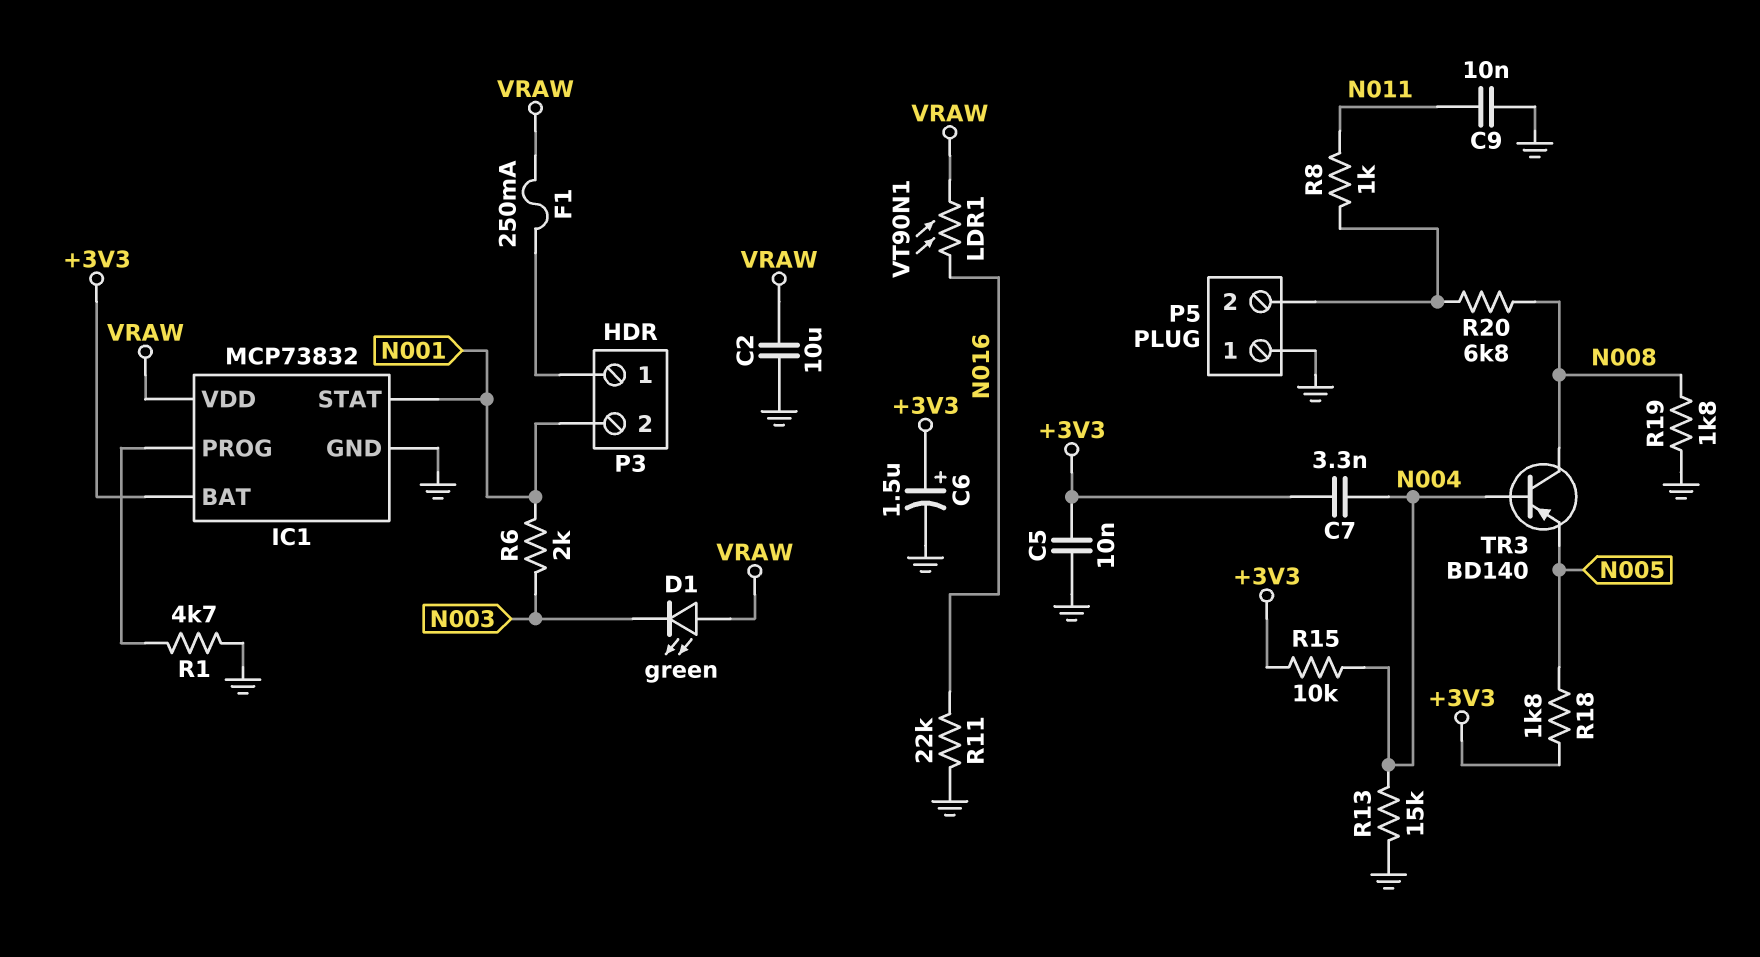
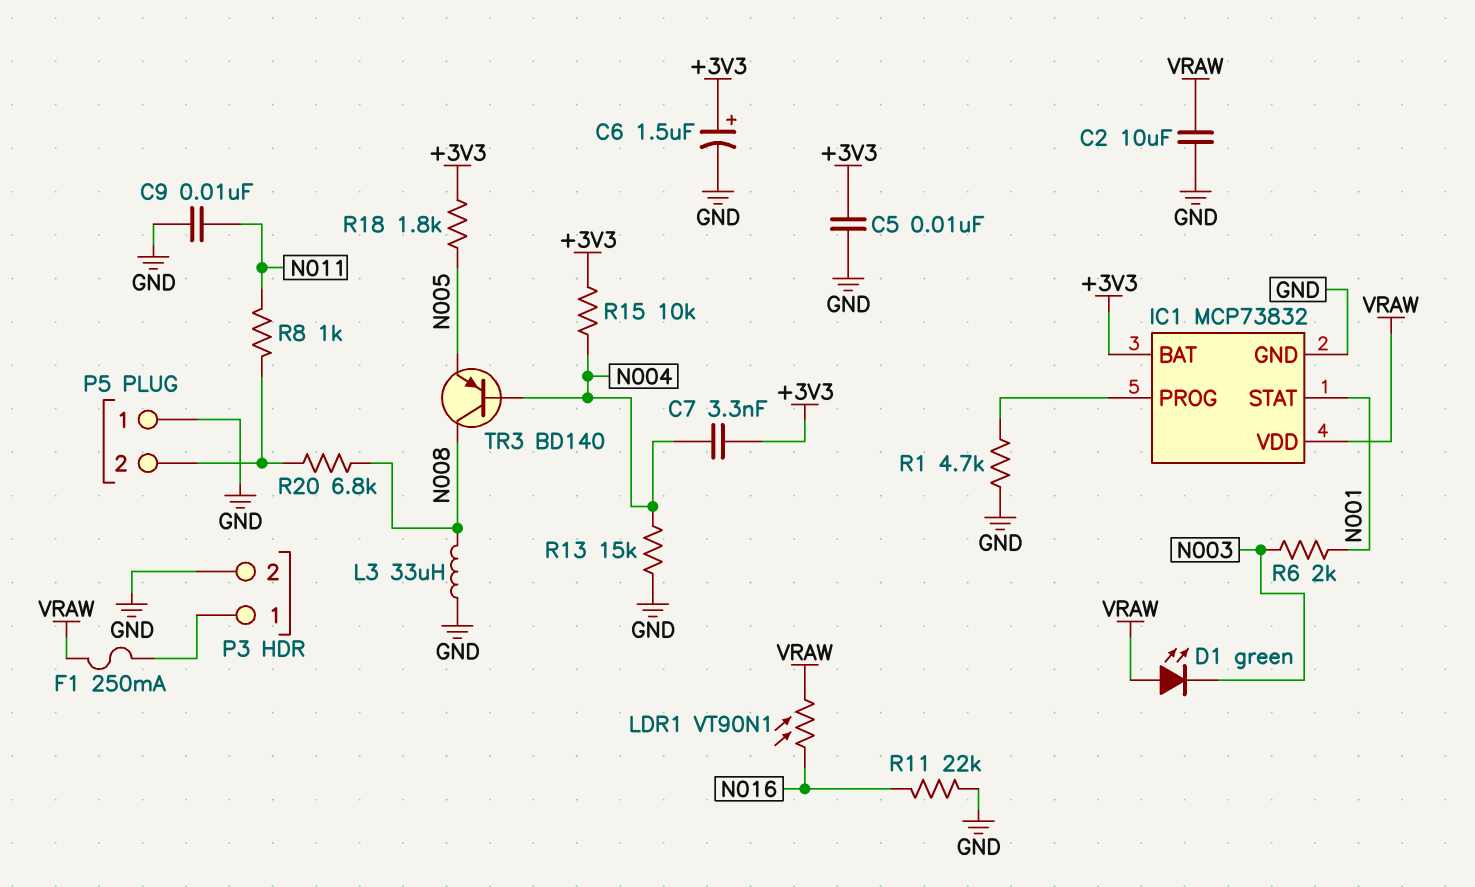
L3: none -> 33uH (GND, N008)
P3 pin 2: N001 -> GND
R19: 1.8k (GND, N008) -> none

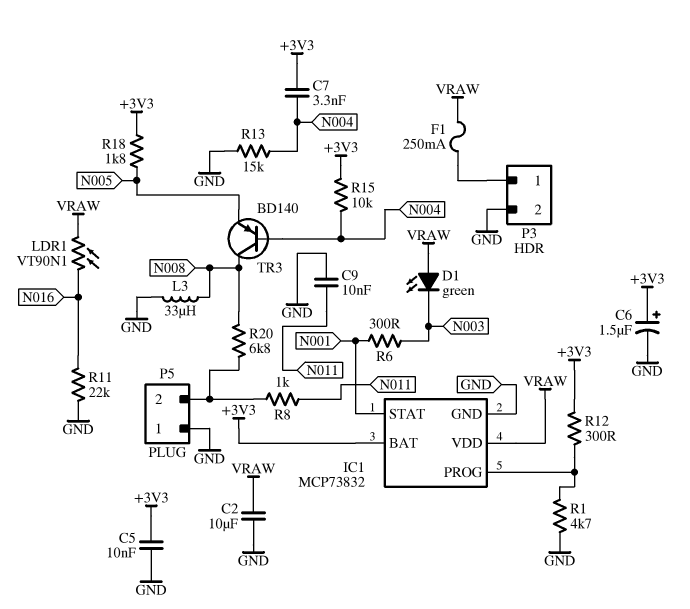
R6: 2k (N001, N003) -> 300 (N001, N003)
R12: none -> 300 (+3V3, IC1/PROG)

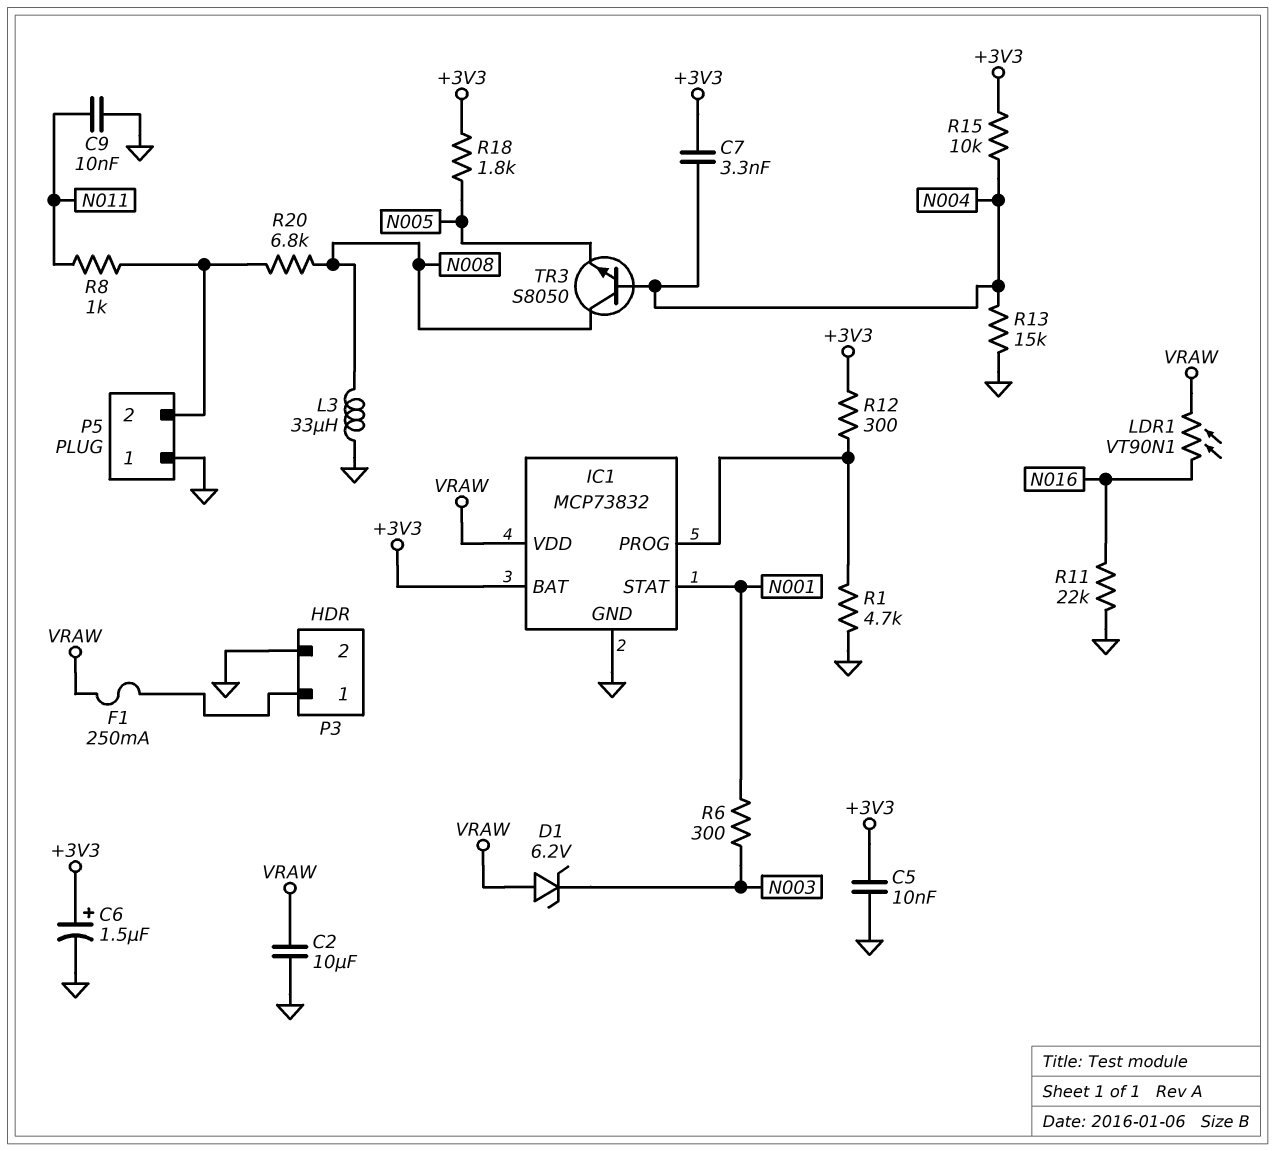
D1: LED green (A VRAW, K N003) -> zener 6.2V (A VRAW, K N003)
TR3: PNP BD140 (B N004, C N008, E N005) -> NPN S8050 (B N004, C N008, E N005)

